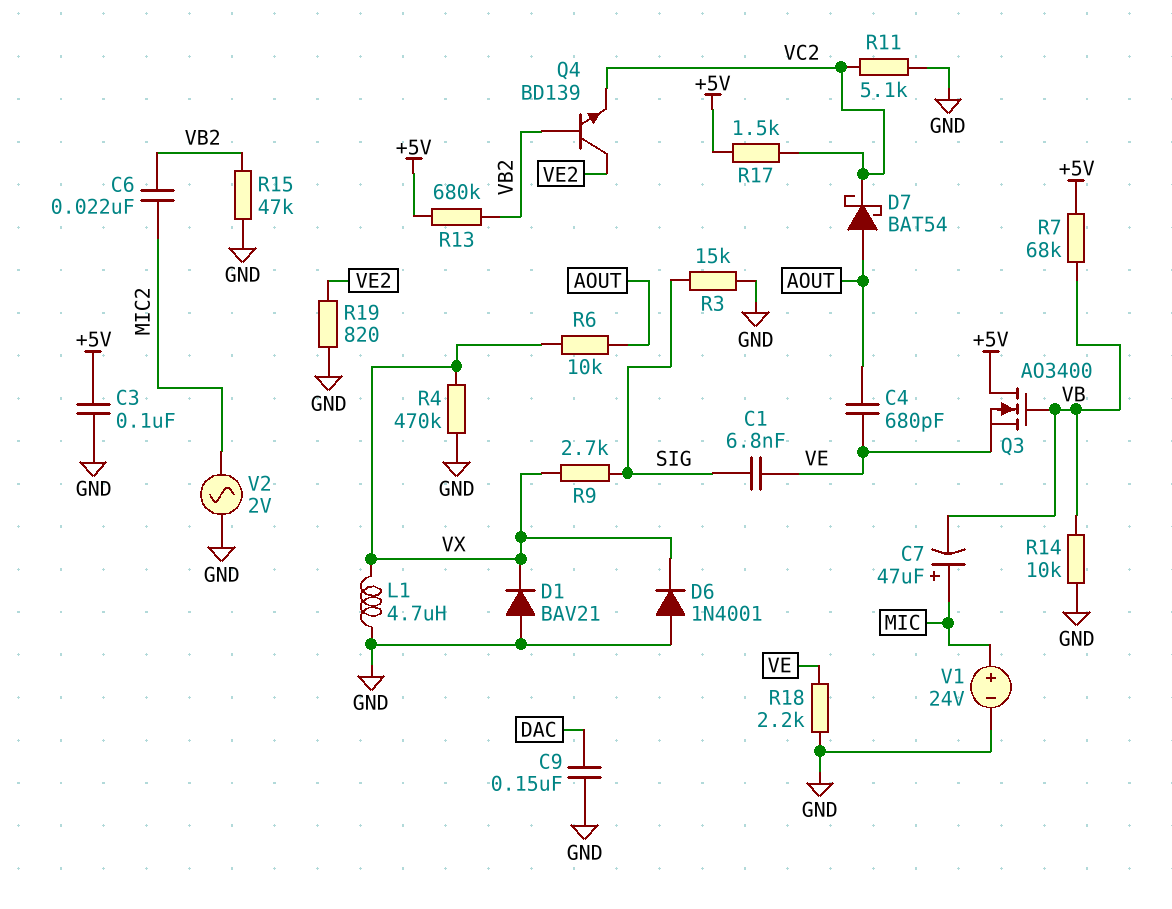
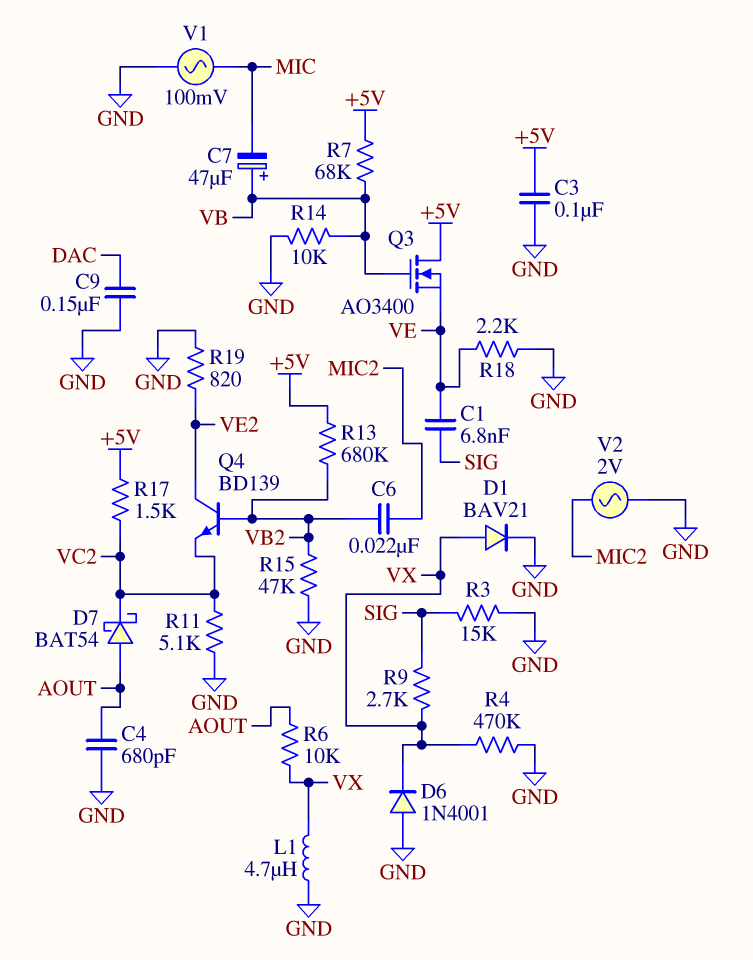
C4: 680pF (AOUT, VE) -> 680pF (AOUT, GND)
C7: 47uF (plus MIC, minus VB) -> 47uF (plus VB, minus MIC)
D1: diode BAV21 (A GND, K VX) -> diode BAV21 (A VX, K GND)
V1: 24V (plus MIC, minus GND) -> AC 100mV (GND, MIC)

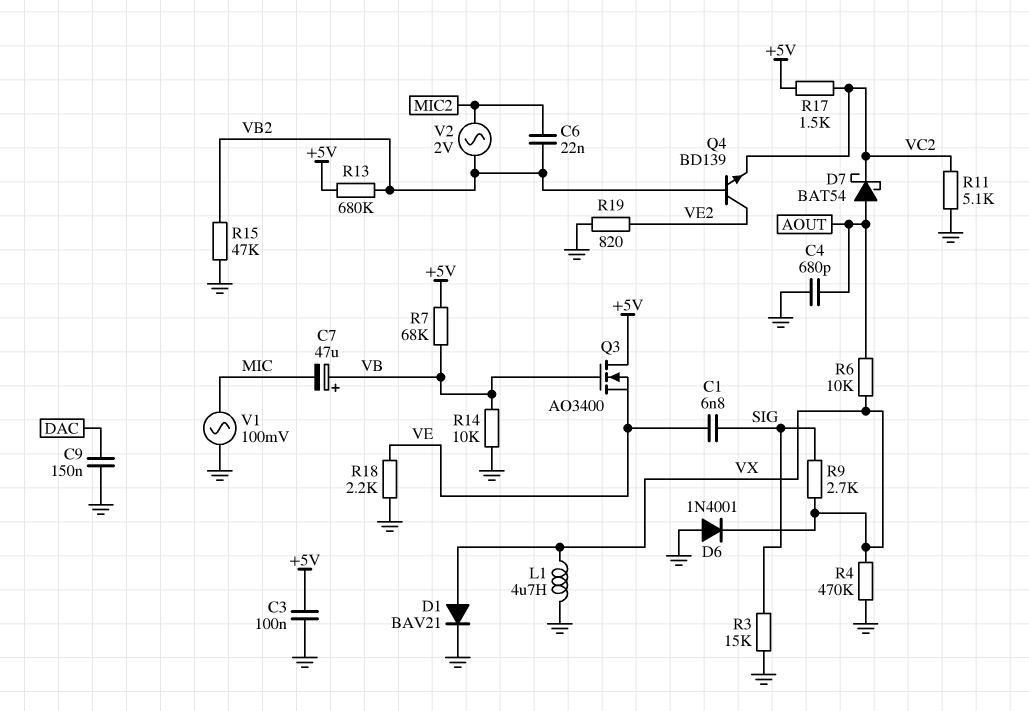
V2: AC 2V (GND, MIC2) -> AC 2V (MIC2, VB2)

